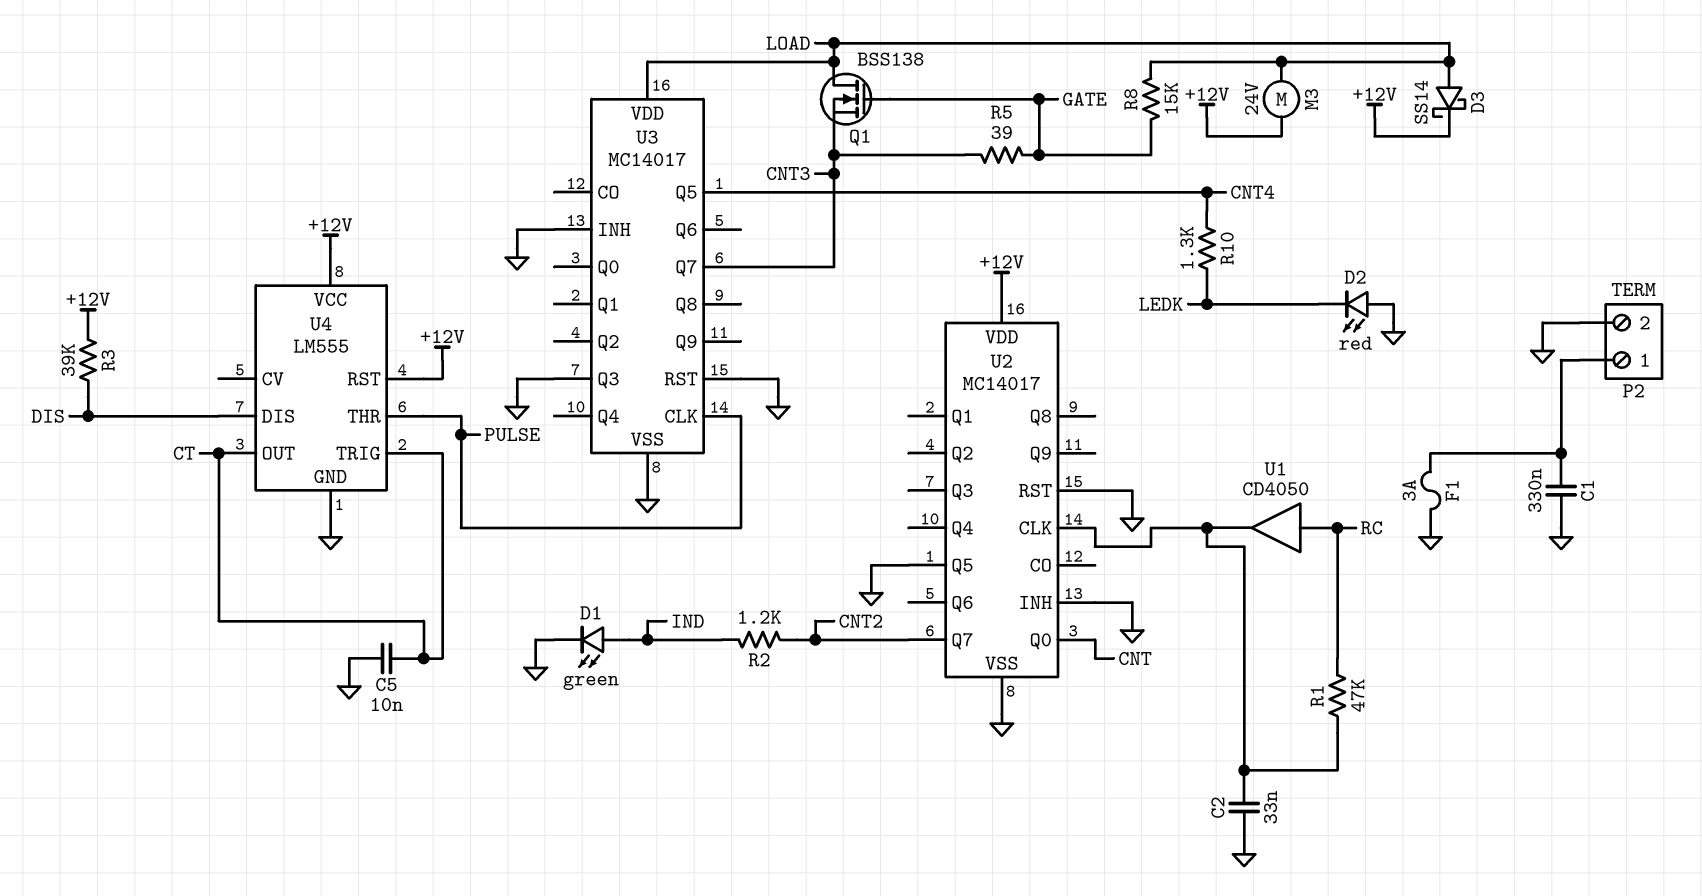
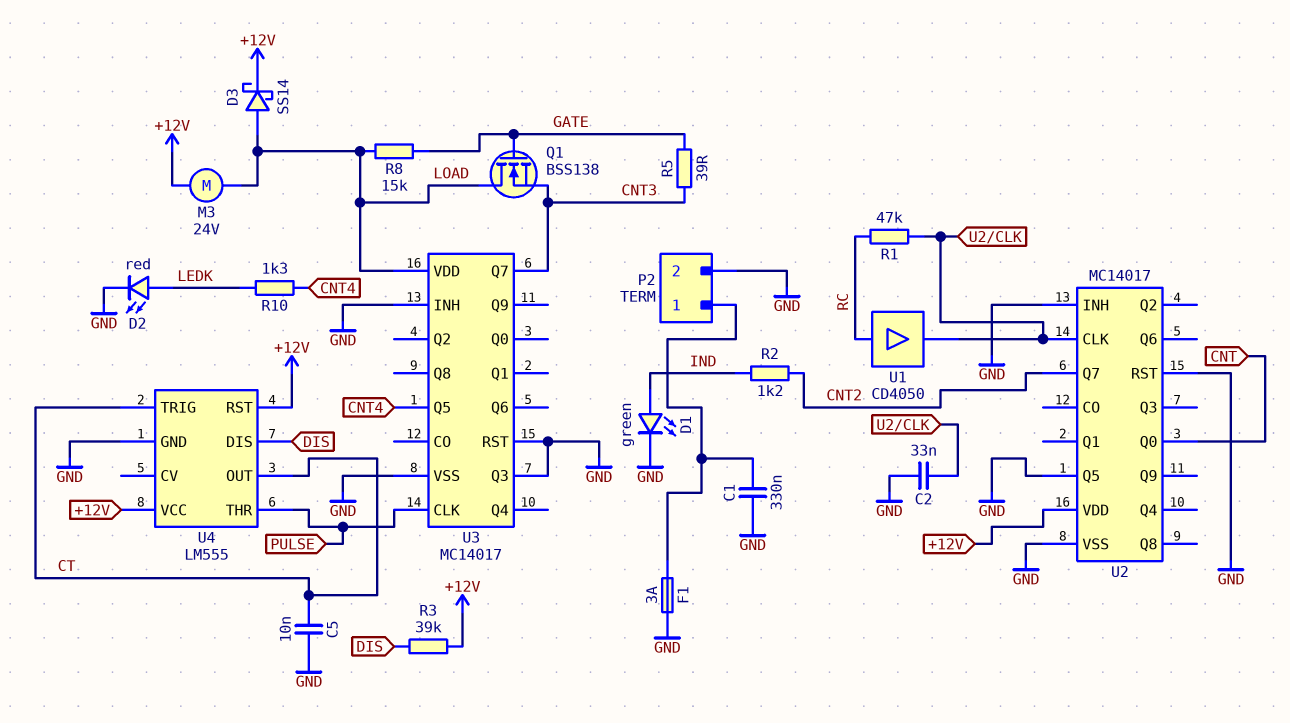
D2: LED red (A GND, K LEDK) -> LED red (A LEDK, K GND)

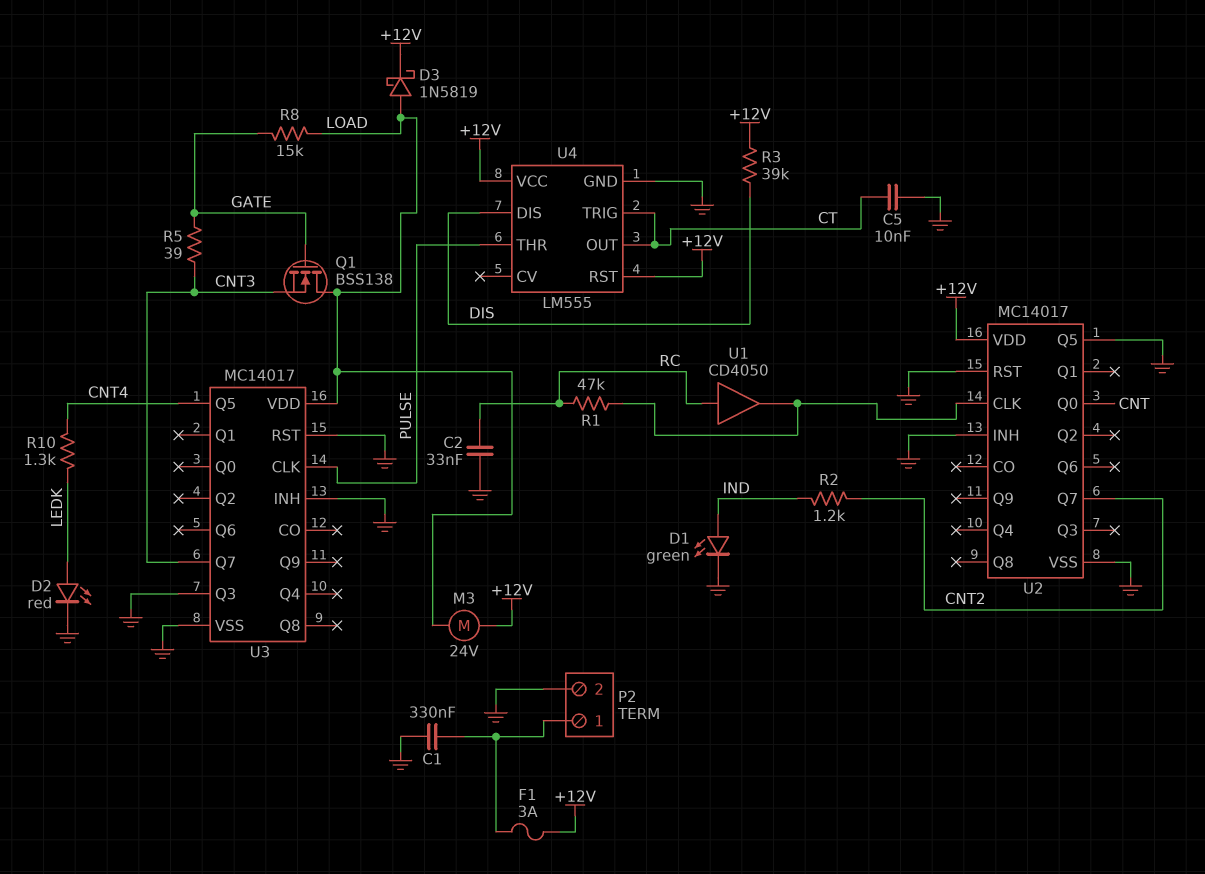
C2: 33nF (GND, U2/CLK) -> 33nF (GND, RC)
D3: schottky SS14 (A LOAD, K +12V) -> schottky 1N5819 (A LOAD, K +12V)
F1: 3A (GND, P2/1) -> 3A (+12V, P2/1)

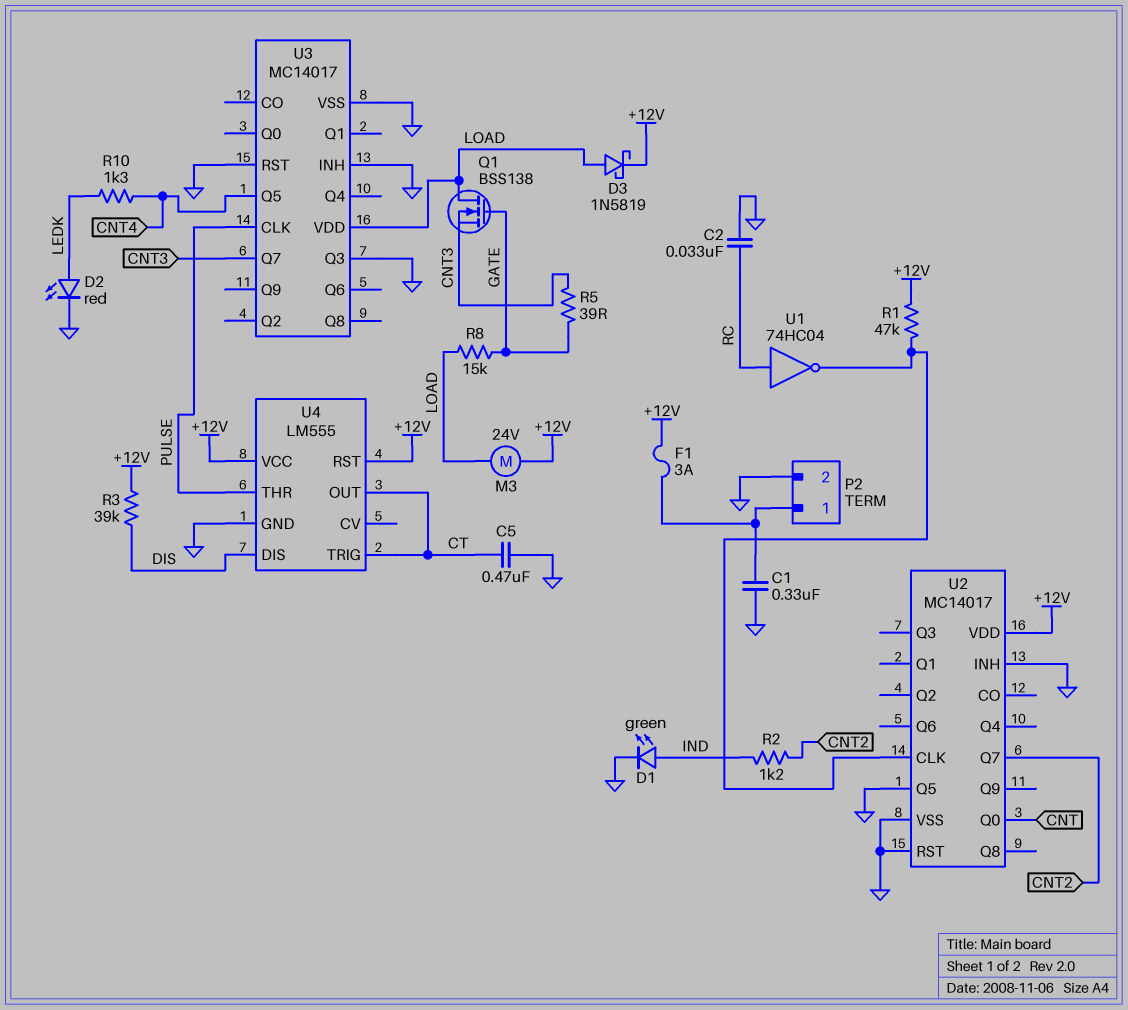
C5: 10nF (CT, GND) -> 470nF (CT, GND)
R1: 47k (RC, U2/CLK) -> 47k (+12V, U2/CLK)
U1: buffer CD4050 (in RC, out U2/CLK) -> NOT 74HC04 (in RC, out U2/CLK)

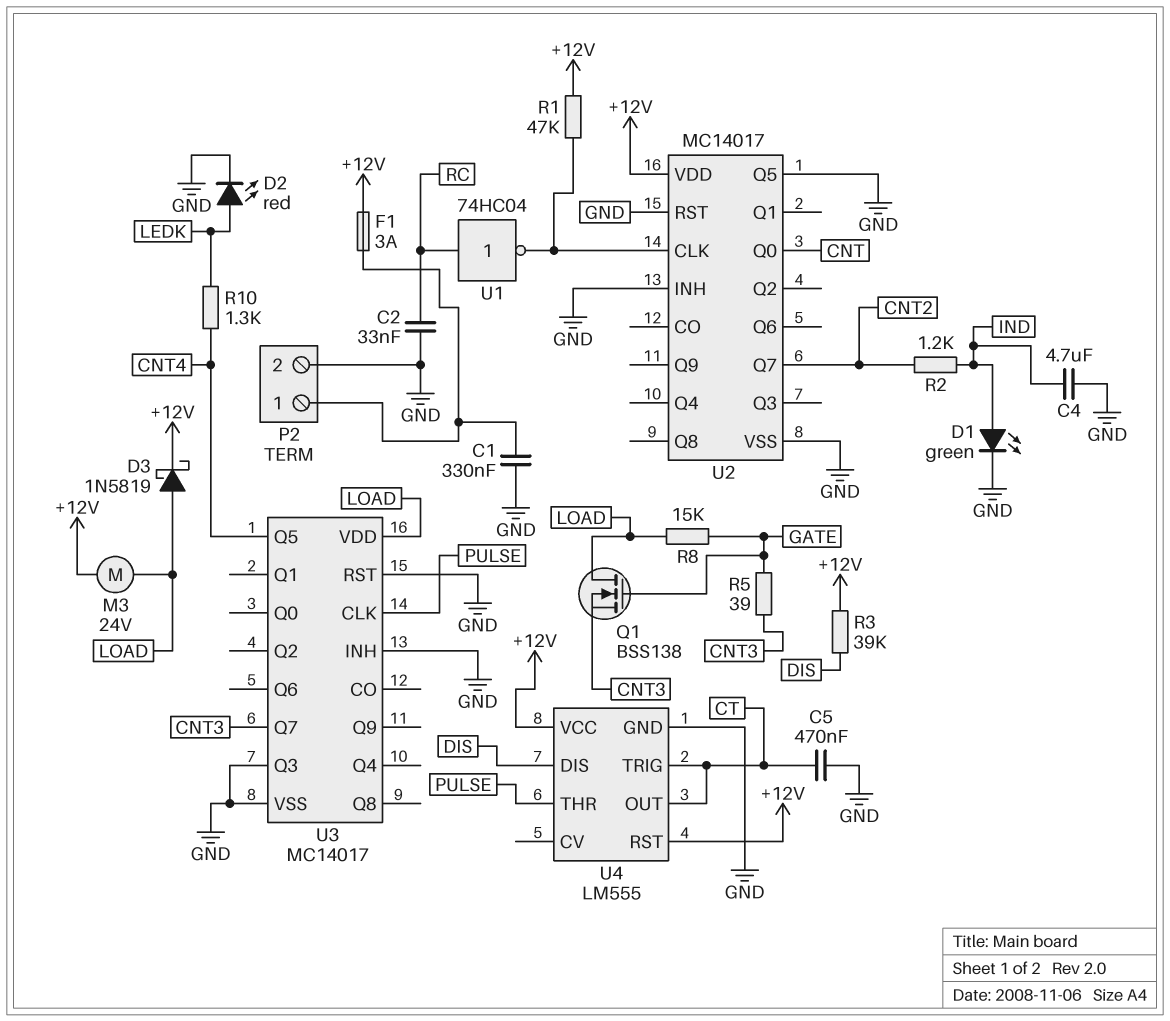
C4: none -> 4.7uF (GND, IND)

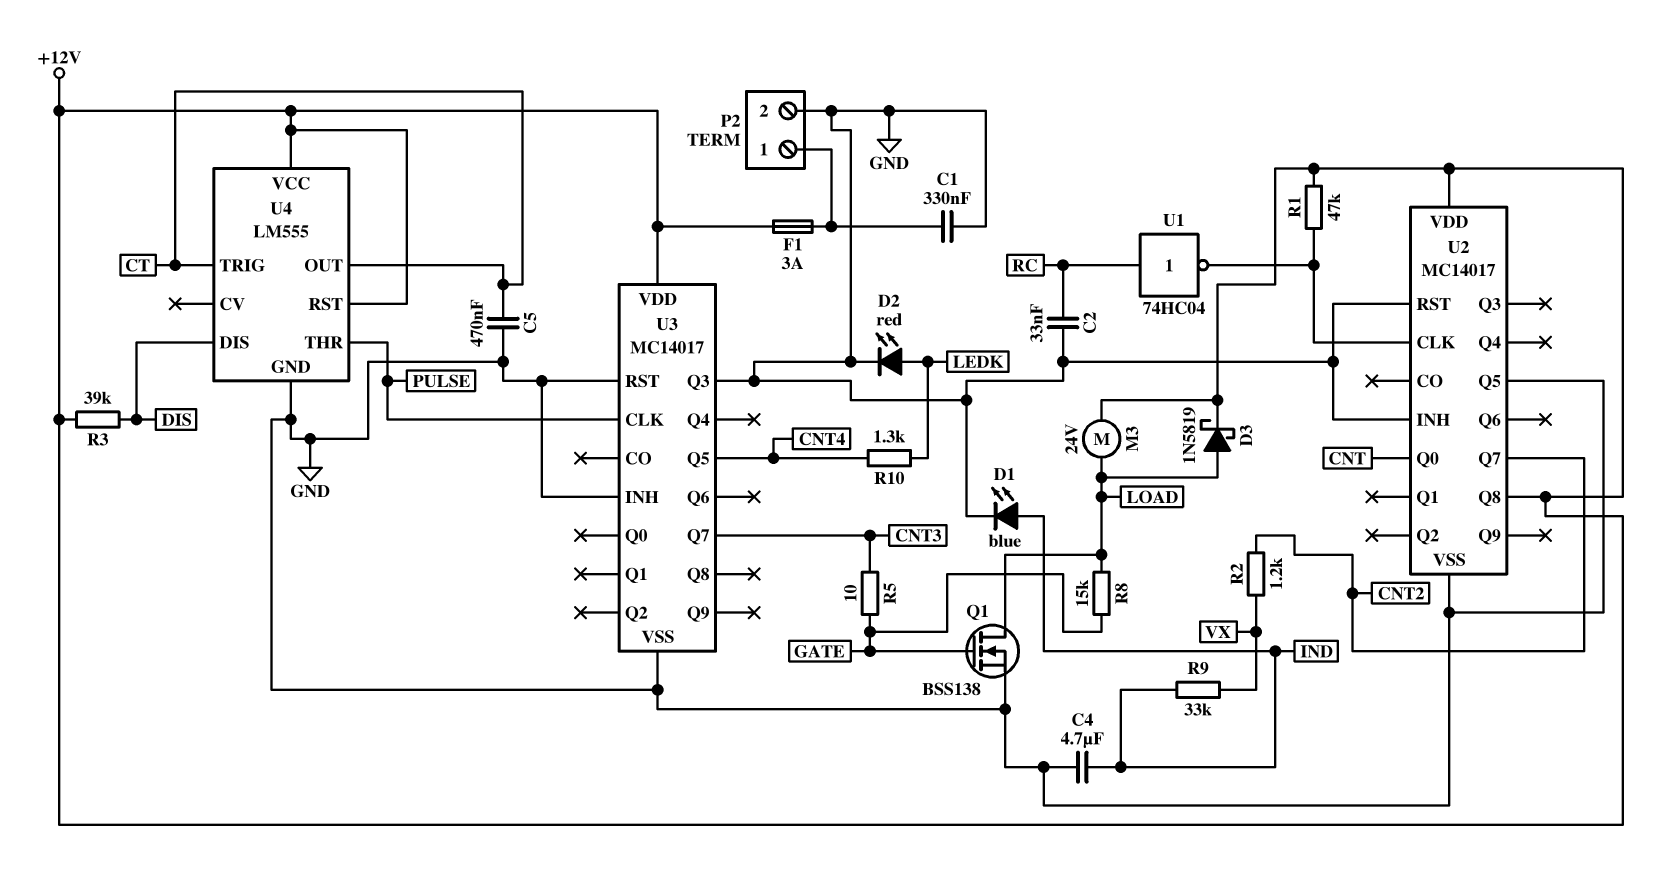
D1: LED green (A IND, K GND) -> LED blue (A IND, K GND)
Q1: NMOS BSS138 (G GATE, D LOAD, S CNT3) -> NMOS BSS138 (G GATE, D LOAD, S GND)
R2: 1.2k (CNT2, IND) -> 1.2k (CNT2, VX)
R5: 39 (CNT3, GATE) -> 10 (CNT3, GATE)
R9: none -> 33k (IND, VX)
U2 pin Q8: none -> +12V
U3 pin VDD: LOAD -> +12V

